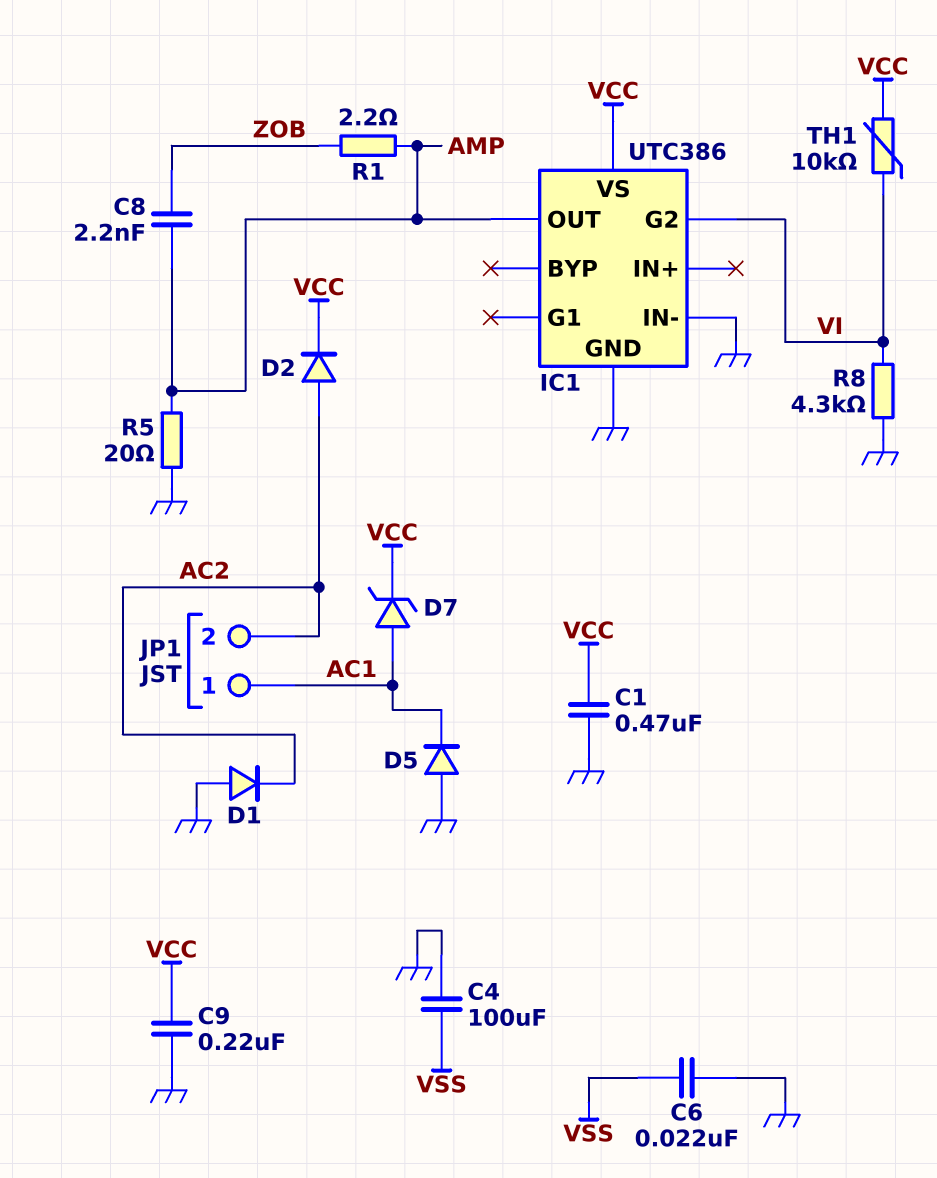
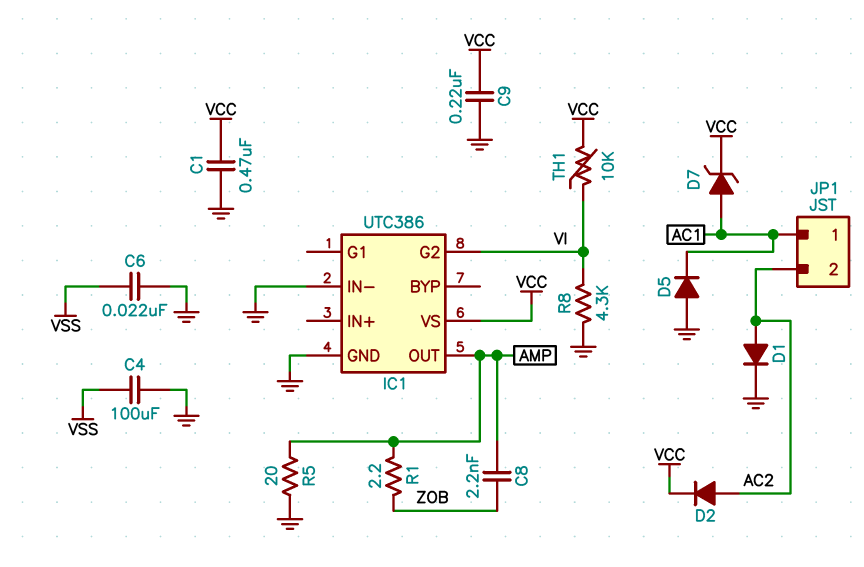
D1: diode (A GND, K AC2) -> diode (A AC2, K GND)

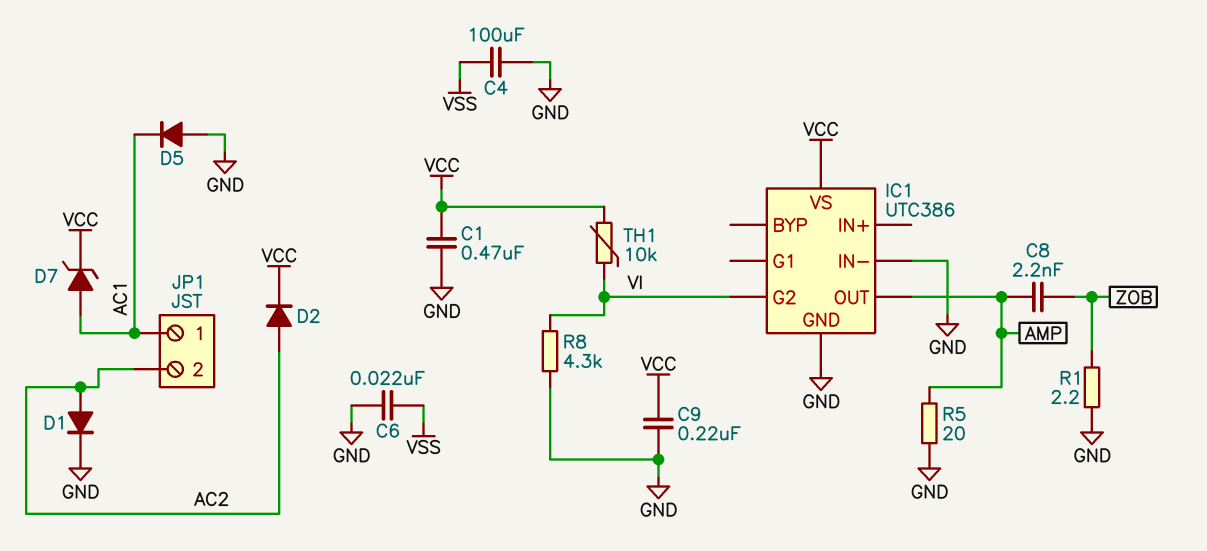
R1: 2.2 (AMP, ZOB) -> 2.2 (GND, ZOB)

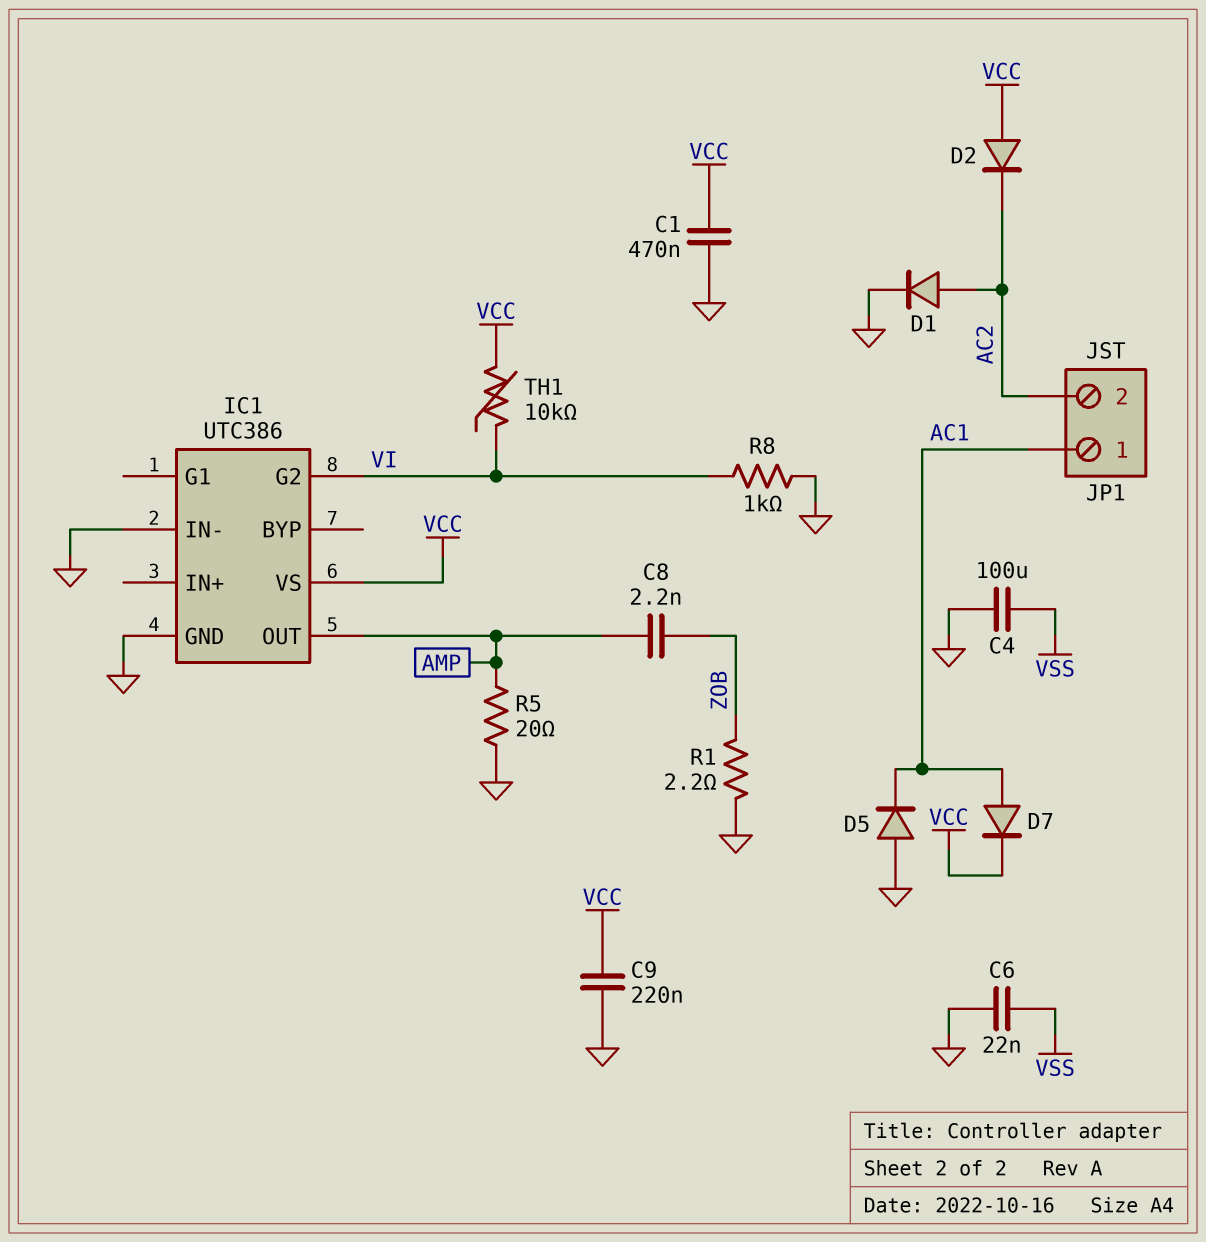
D2: diode (A AC2, K VCC) -> diode (A VCC, K AC2)
D7: zener (A AC1, K VCC) -> diode (A AC1, K VCC)
R8: 4.3k (GND, VI) -> 1k (GND, VI)

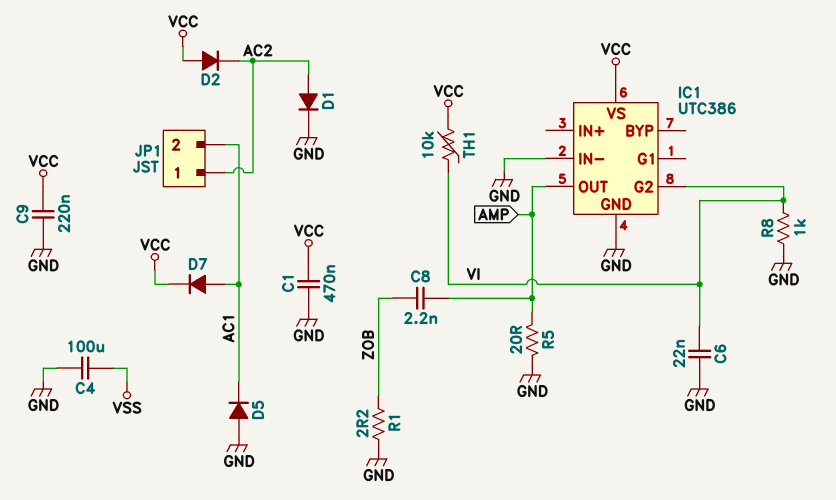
C6: 22nF (GND, VSS) -> 22nF (GND, VI)
JP1 pin 1: AC1 -> AC2
JP1 pin 2: AC2 -> AC1

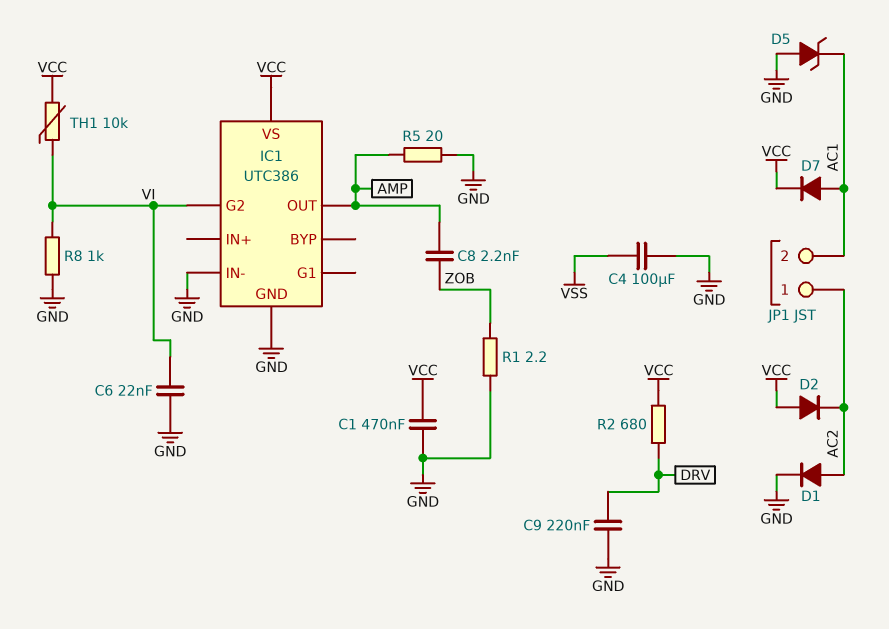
C9: 220nF (GND, VCC) -> 220nF (DRV, GND)
D5: diode (A GND, K AC1) -> zener (A GND, K AC1)
R2: none -> 680 (DRV, VCC)

